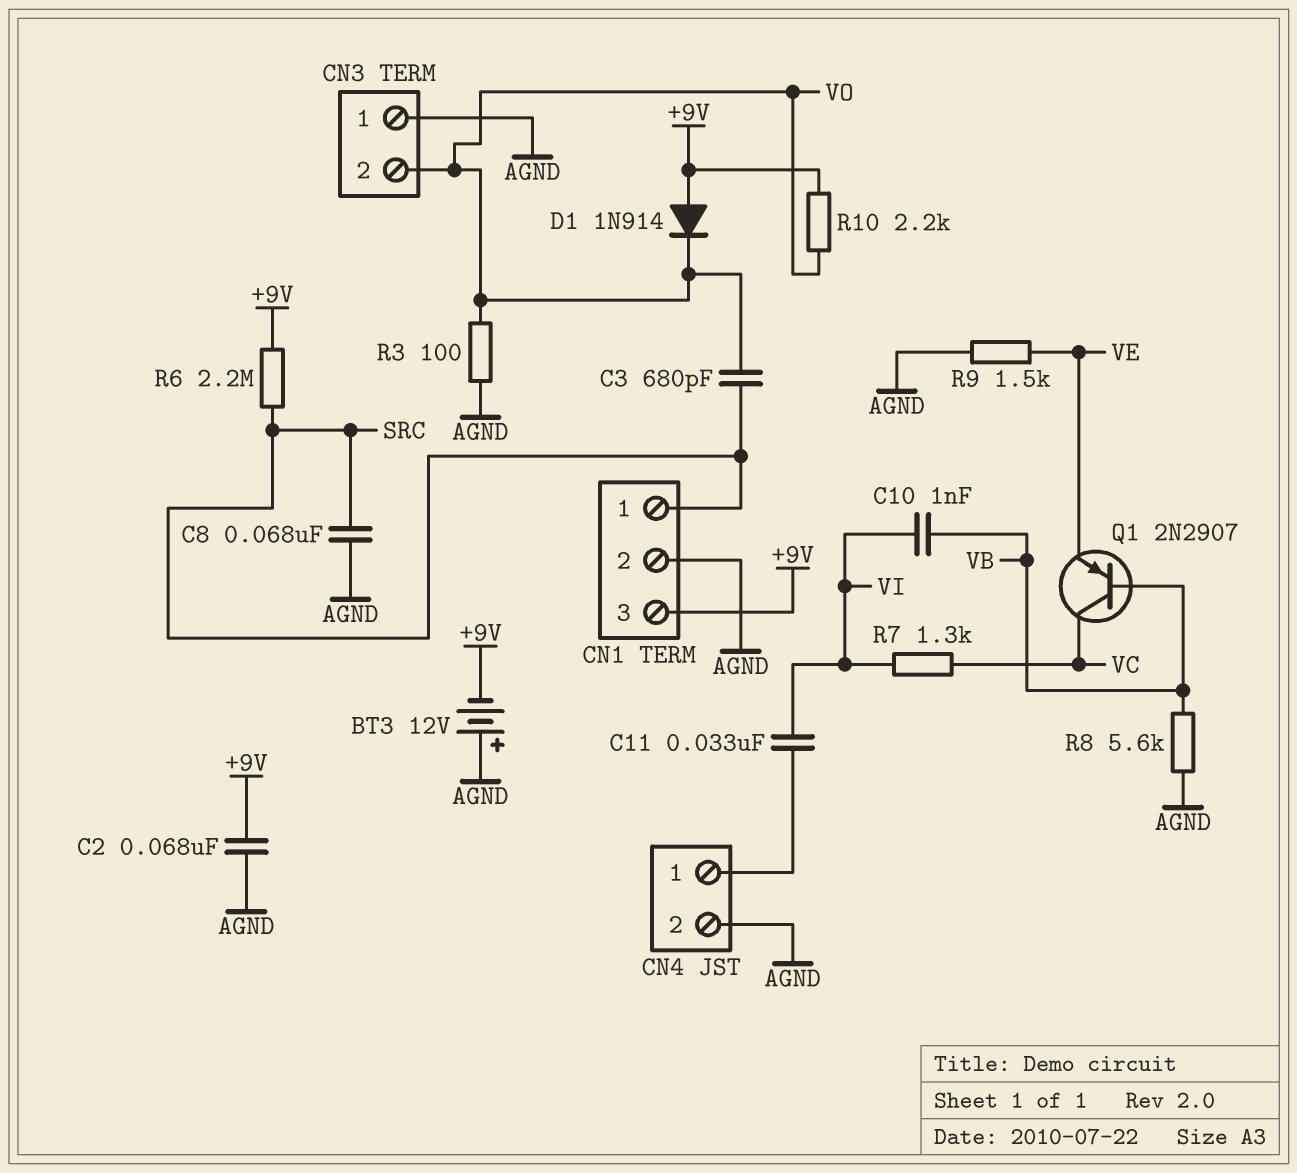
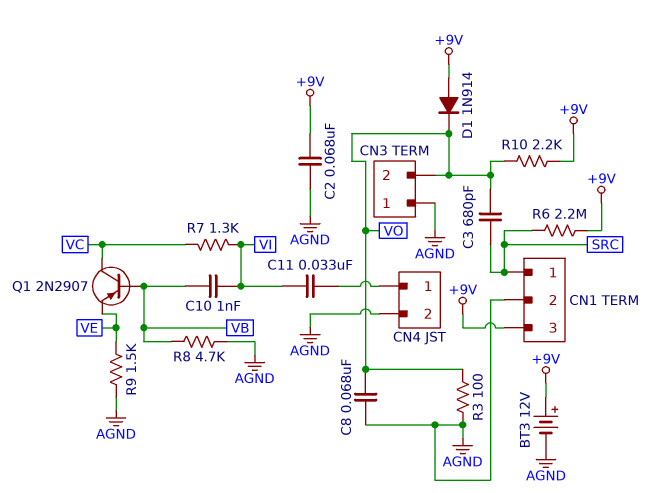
BT3: 12V (plus AGND, minus +9V) -> 12V (plus +9V, minus AGND)
C8: 68nF (AGND, SRC) -> 68nF (AGND, VO)
R8: 5.6k (AGND, VB) -> 4.7k (AGND, VB)

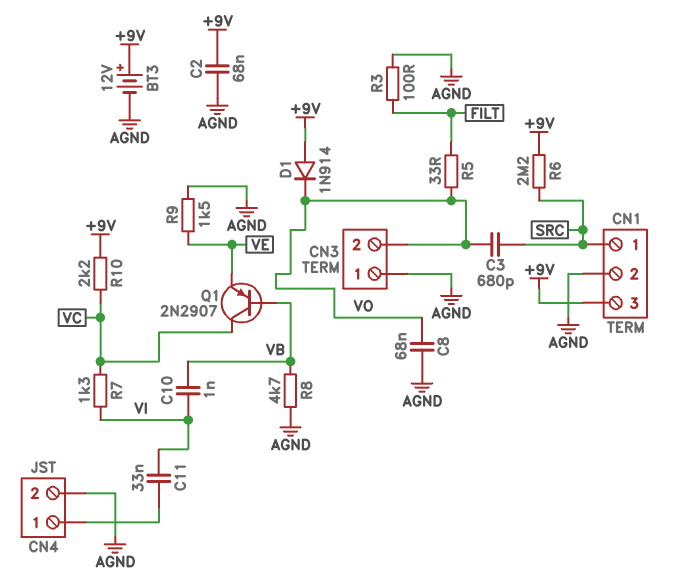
R3: 100 (AGND, VO) -> 100 (AGND, FILT)
R5: none -> 33 (FILT, VO)
R10: 2.2k (+9V, VO) -> 2.2k (+9V, VC)

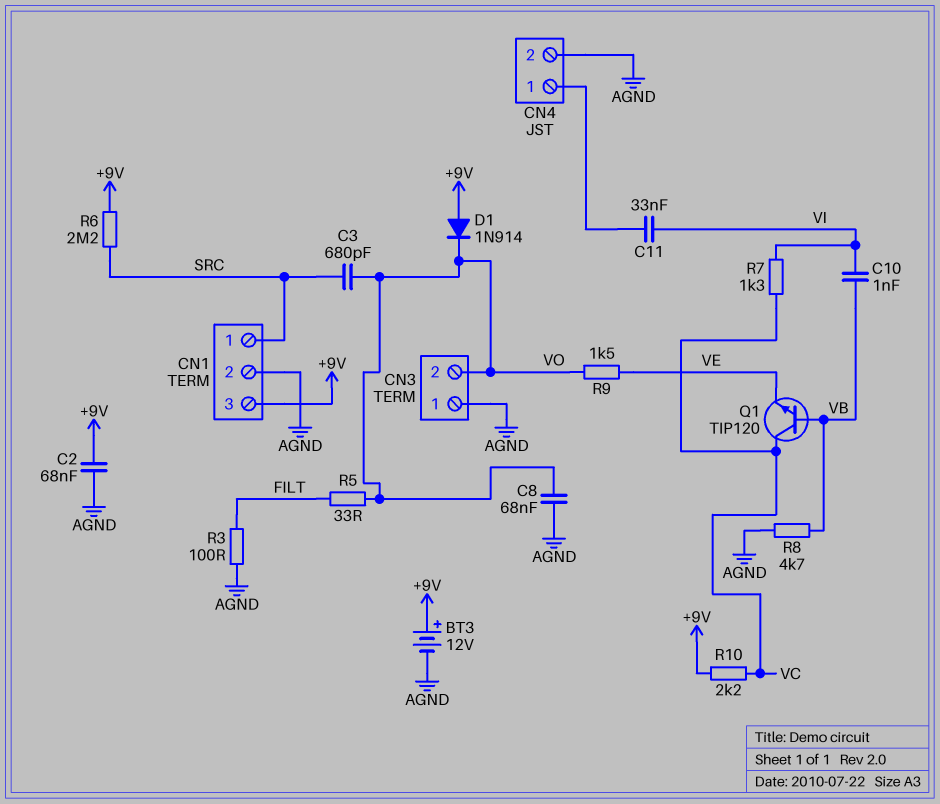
Q1: PNP 2N2907 (B VB, C VC, E VE) -> NPN TIP120 (B VB, C VC, E VE)
R9: 1.5k (AGND, VE) -> 1.5k (VE, VO)

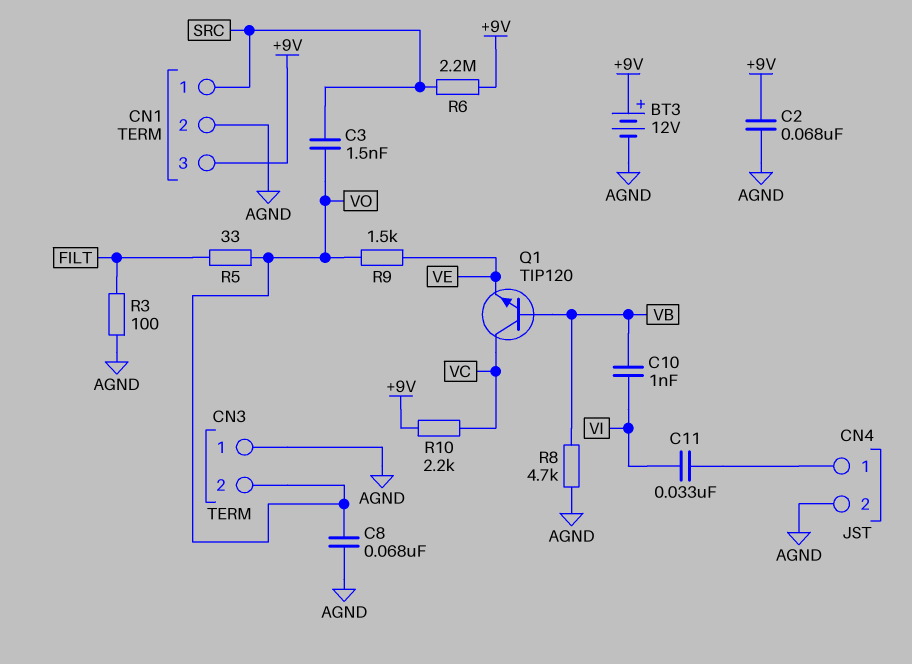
C3: 680pF (SRC, VO) -> 1.5nF (SRC, VO)
D1: diode 1N914 (A +9V, K VO) -> none
R7: 1.3k (VC, VI) -> none

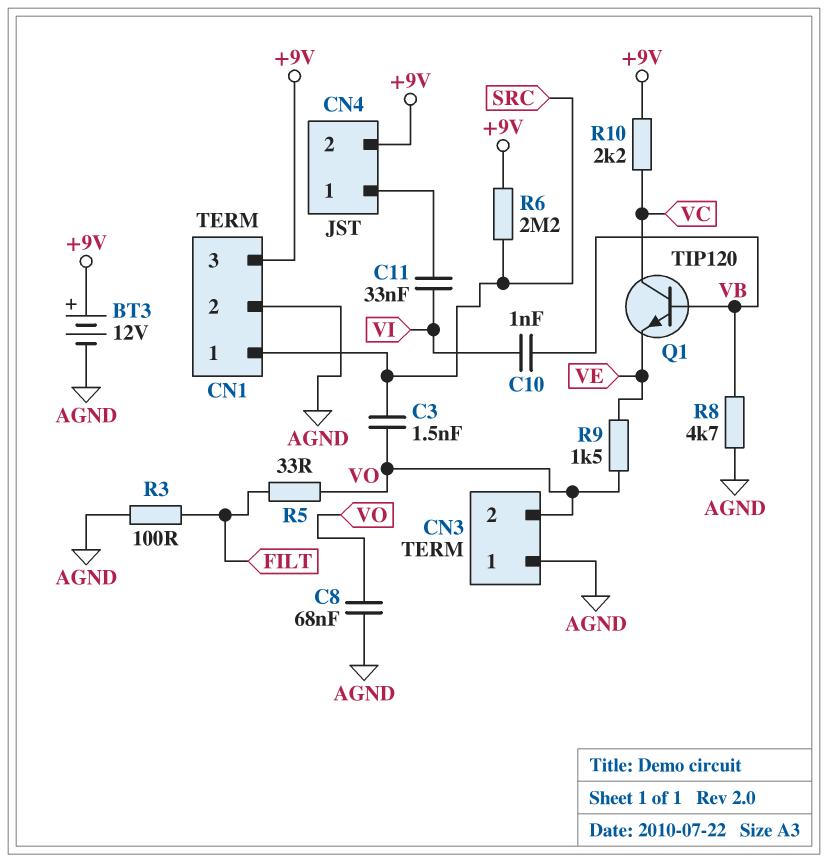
C2: 68nF (+9V, AGND) -> none
CN4 pin 2: AGND -> +9V

